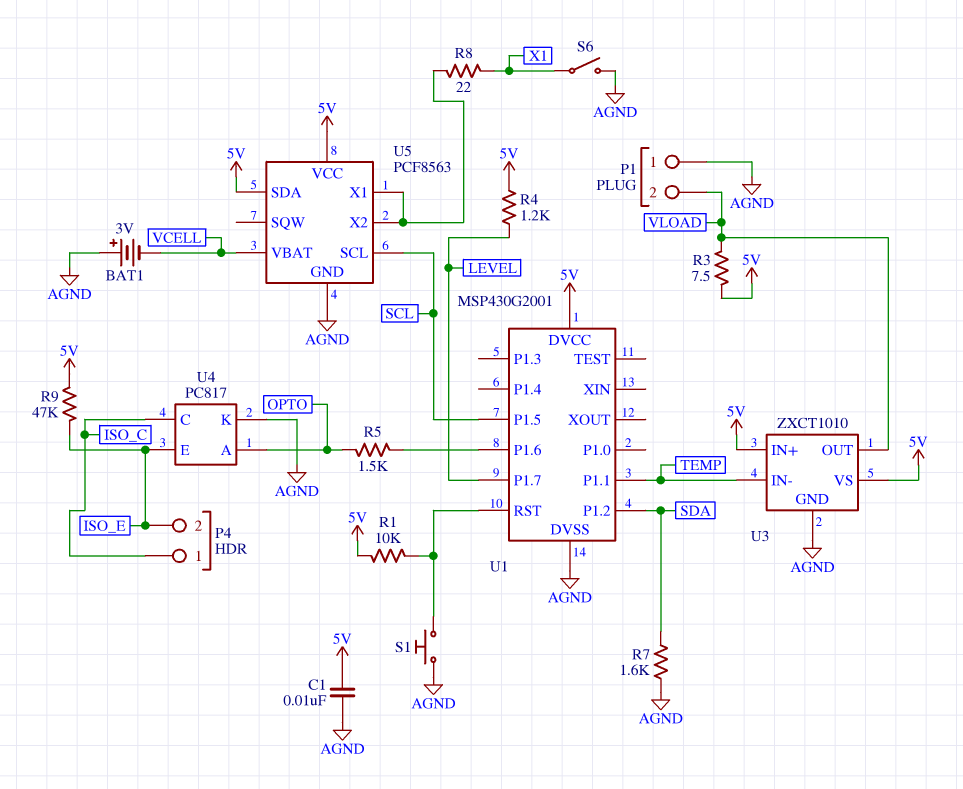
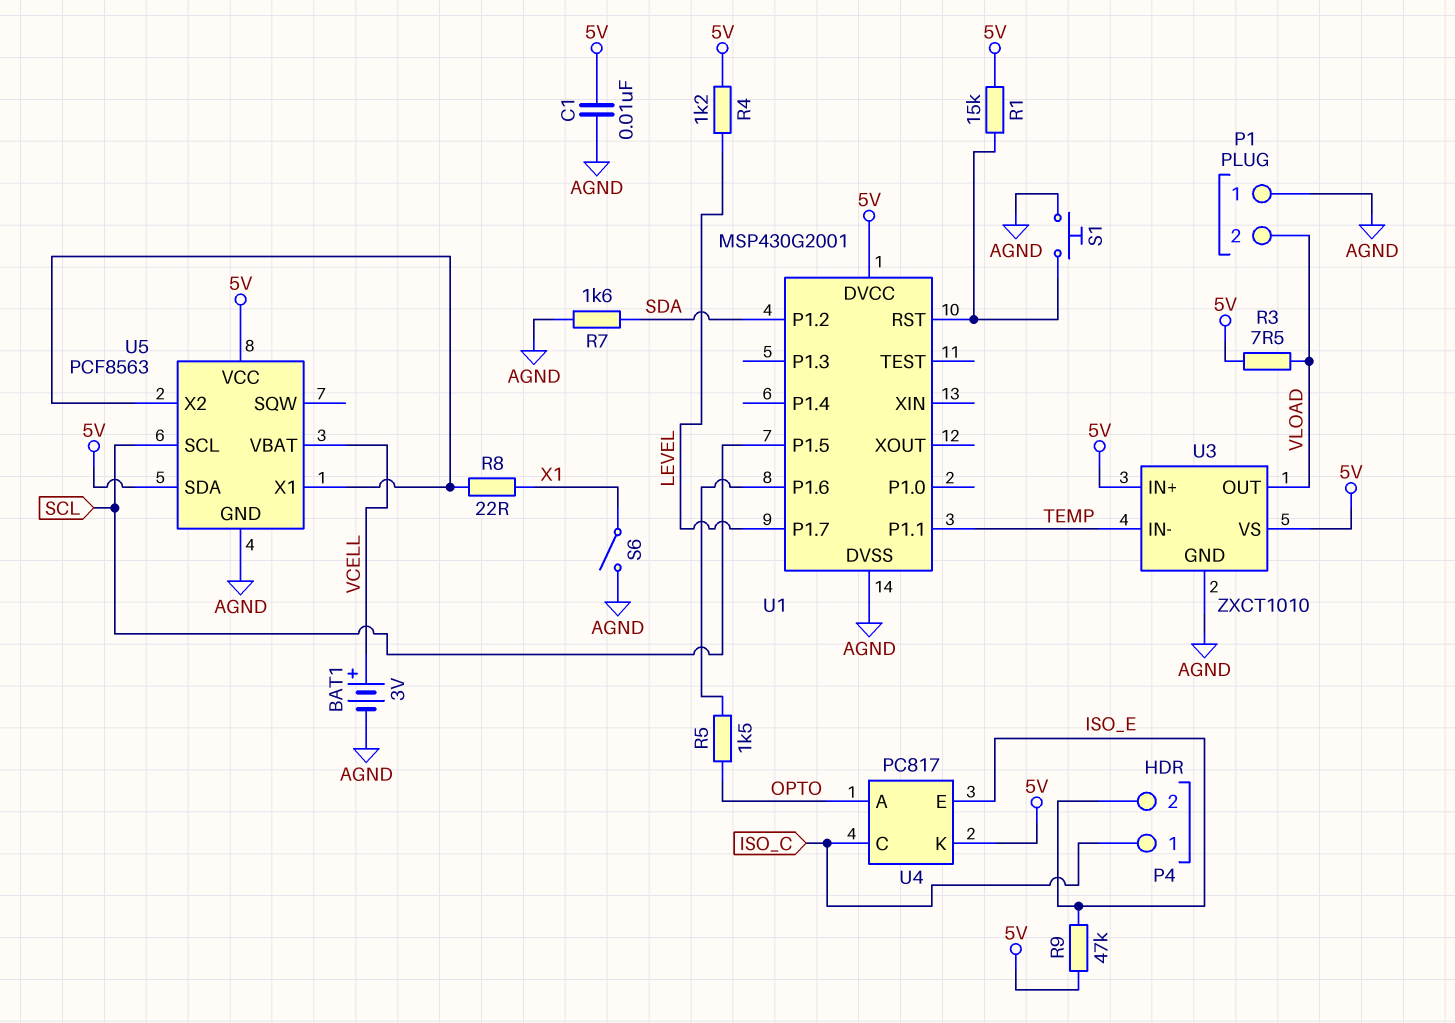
BAT1: 3V (plus AGND, minus VCELL) -> 3V (plus VCELL, minus AGND)
R1: 10k (5V, U1/RST) -> 15k (5V, U1/RST)
U4 pin K: AGND -> 5V

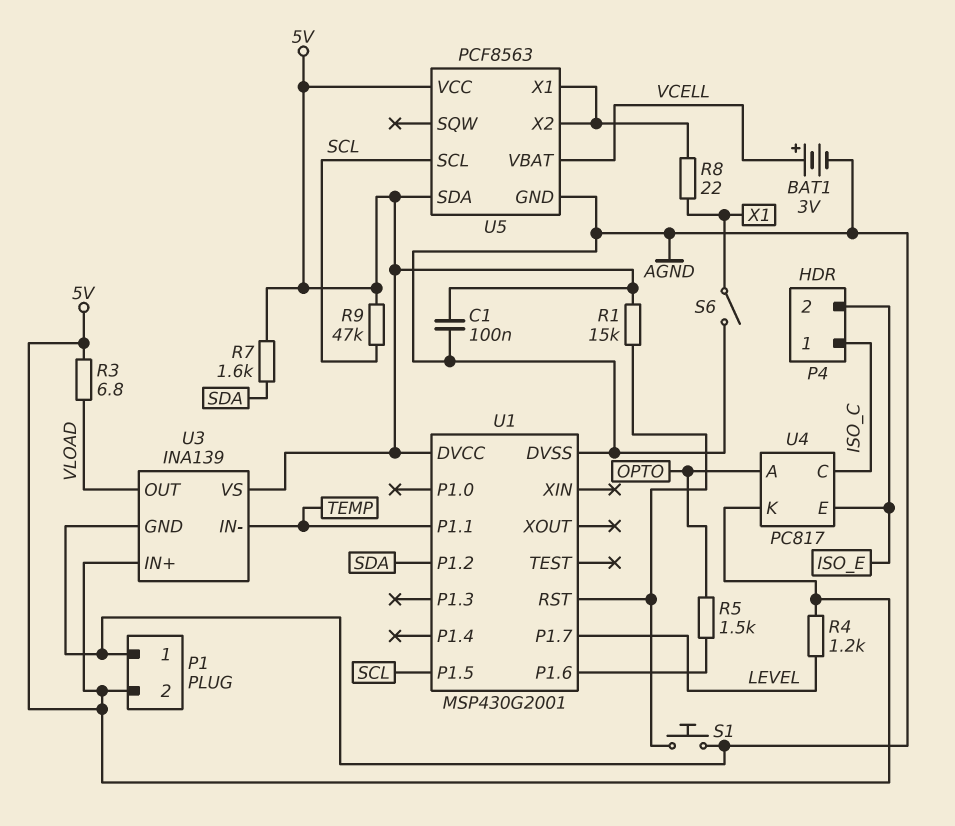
C1: 10nF (5V, AGND) -> 100nF (5V, AGND)
P1 pin 2: VLOAD -> 5V
R3: 7.5 (5V, VLOAD) -> 6.8 (5V, VLOAD)
R7: 1.6k (AGND, SDA) -> 1.6k (5V, SDA)
R9: 47k (5V, ISO_E) -> 47k (5V, SCL)
U3: ZXCT1010 -> INA139

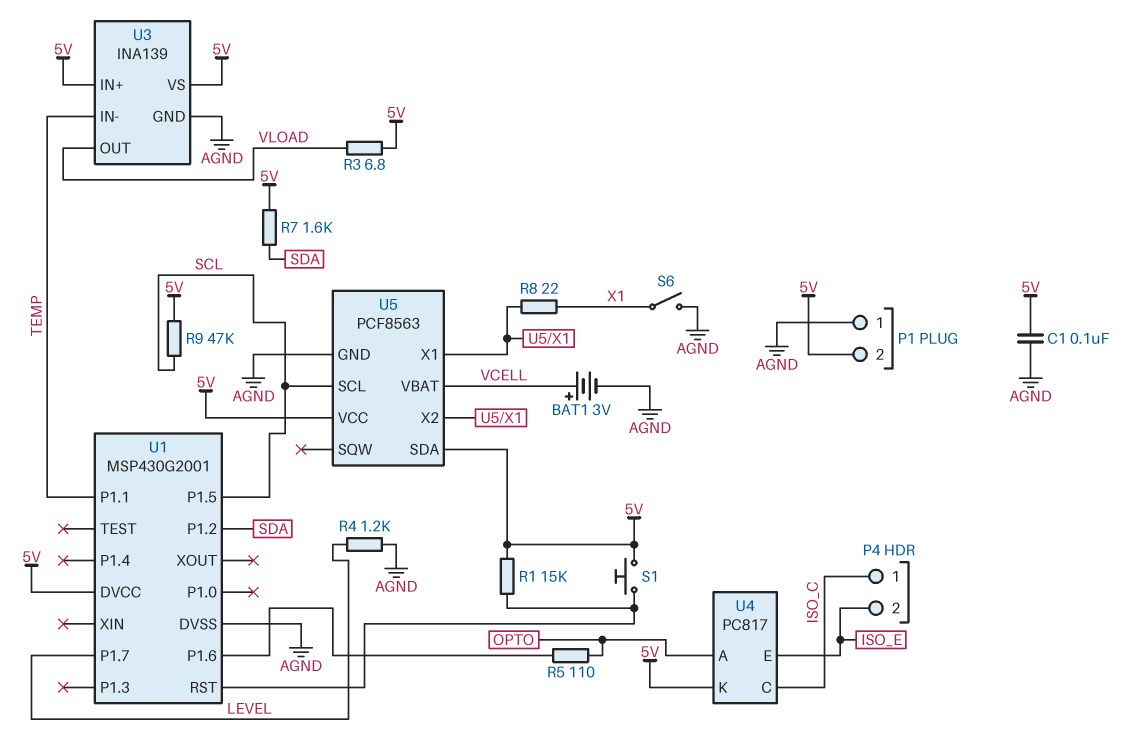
R4: 1.2k (5V, LEVEL) -> 1.2k (AGND, LEVEL)
R5: 1.5k (OPTO, U1/P1.6) -> 110 (OPTO, U1/P1.6)
S1: button (AGND, U1/RST) -> button (5V, U1/RST)

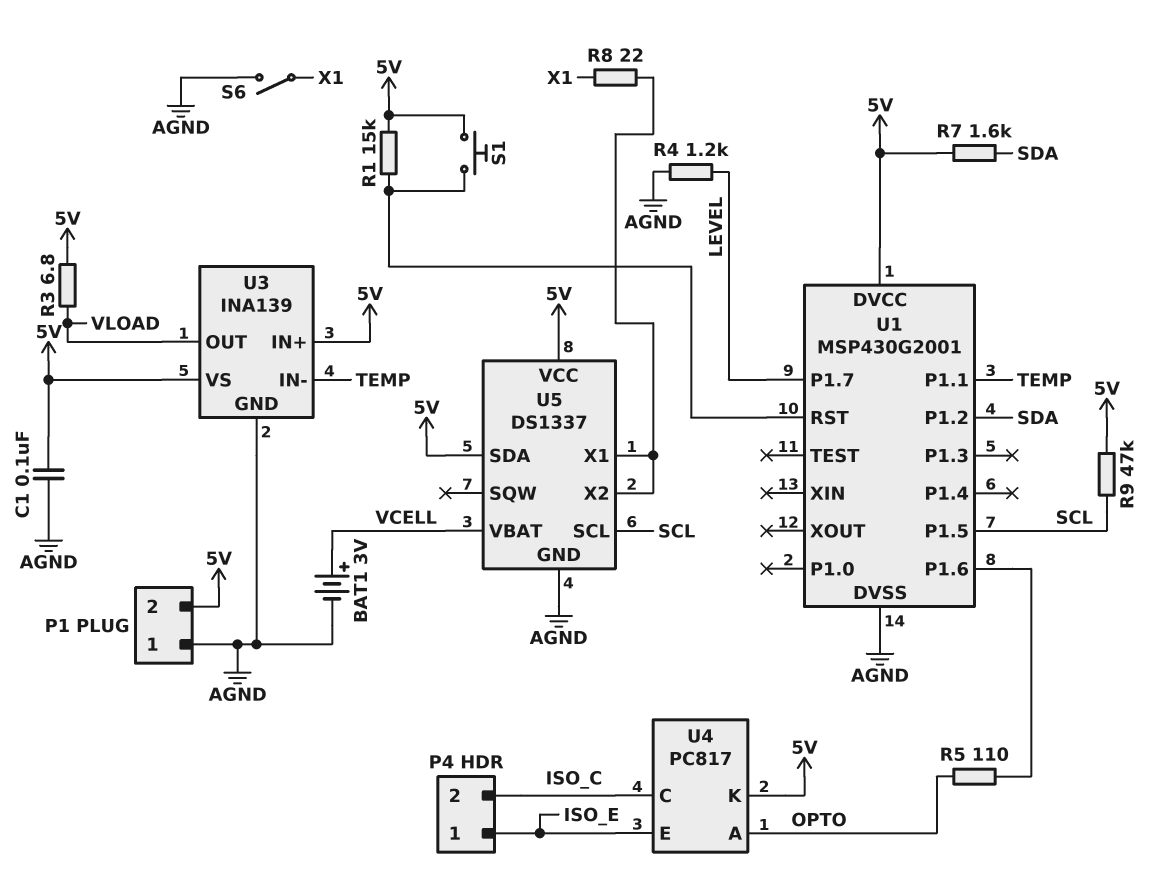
P4 pin 1: ISO_C -> ISO_E
P4 pin 2: ISO_E -> ISO_C
U5: PCF8563 -> DS1337

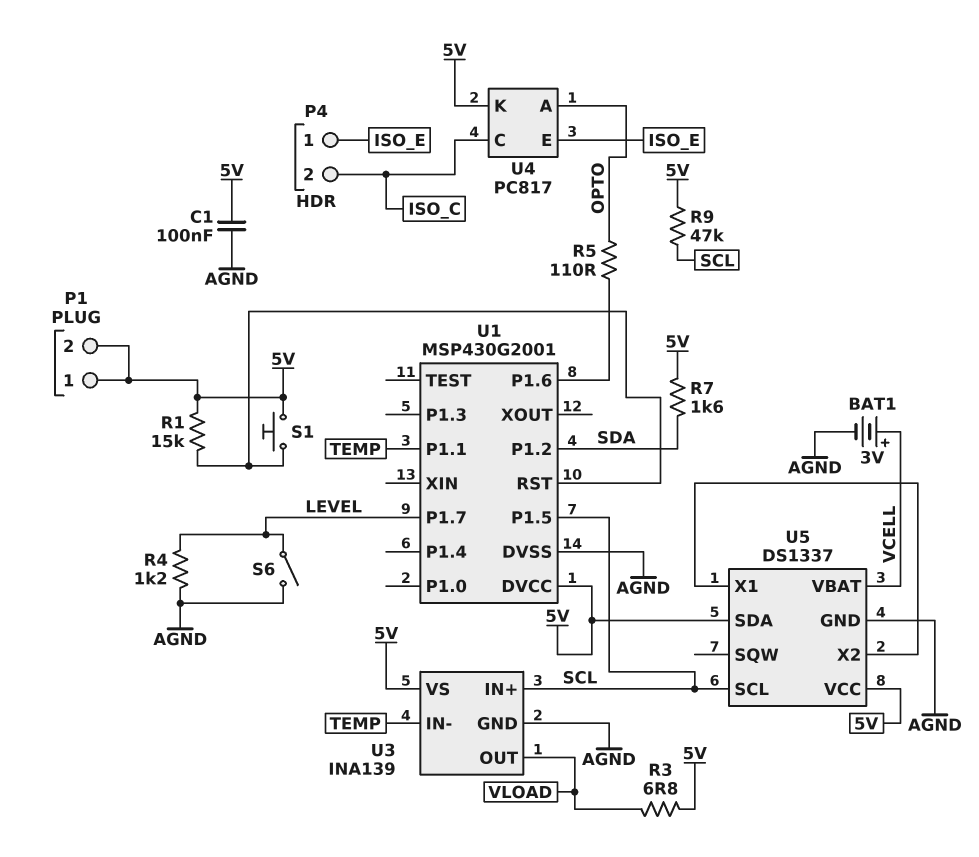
P1 pin 1: AGND -> 5V
R8: 22 (U5/X1, X1) -> none
S6: switch (AGND, X1) -> switch (AGND, LEVEL)
U3 pin IN+: 5V -> SCL

